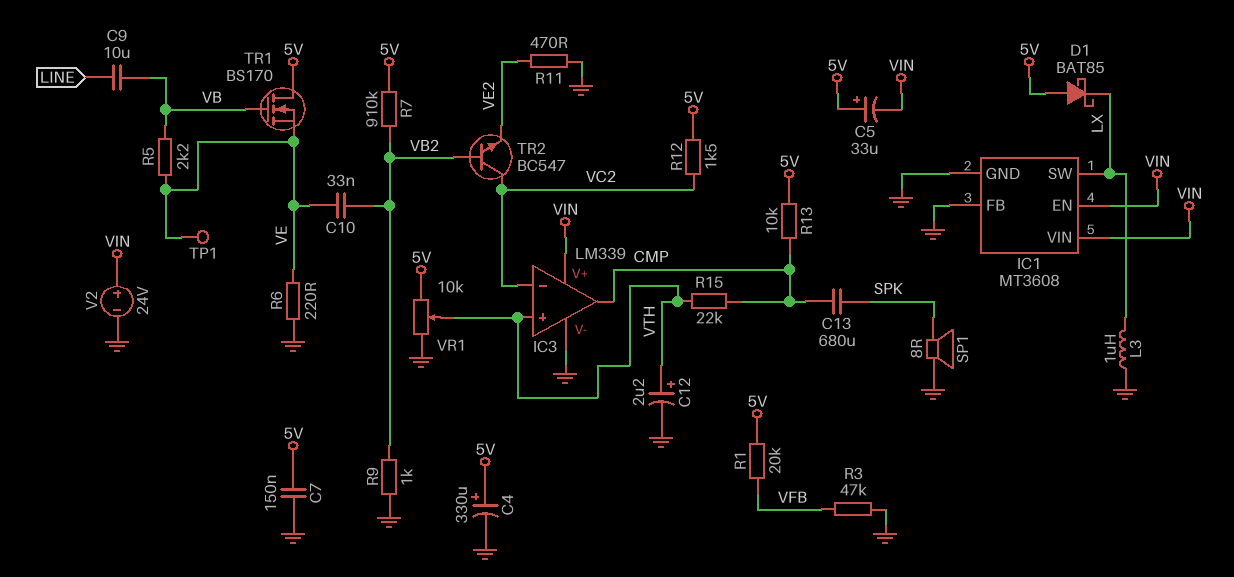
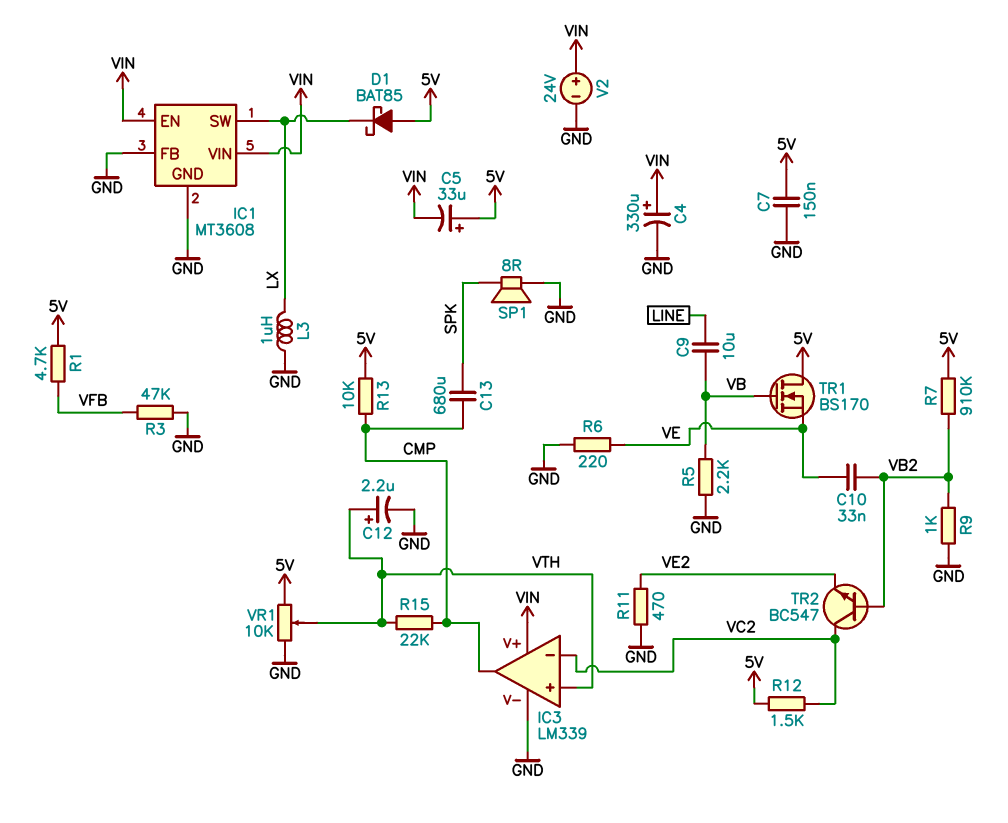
C4: 330uF (plus 5V, minus GND) -> 330uF (plus VIN, minus GND)
R1: 20k (5V, VFB) -> 4.7k (5V, VFB)
R5: 2.2k (VB, VE) -> 2.2k (GND, VB)
TP1: test point (VE) -> none

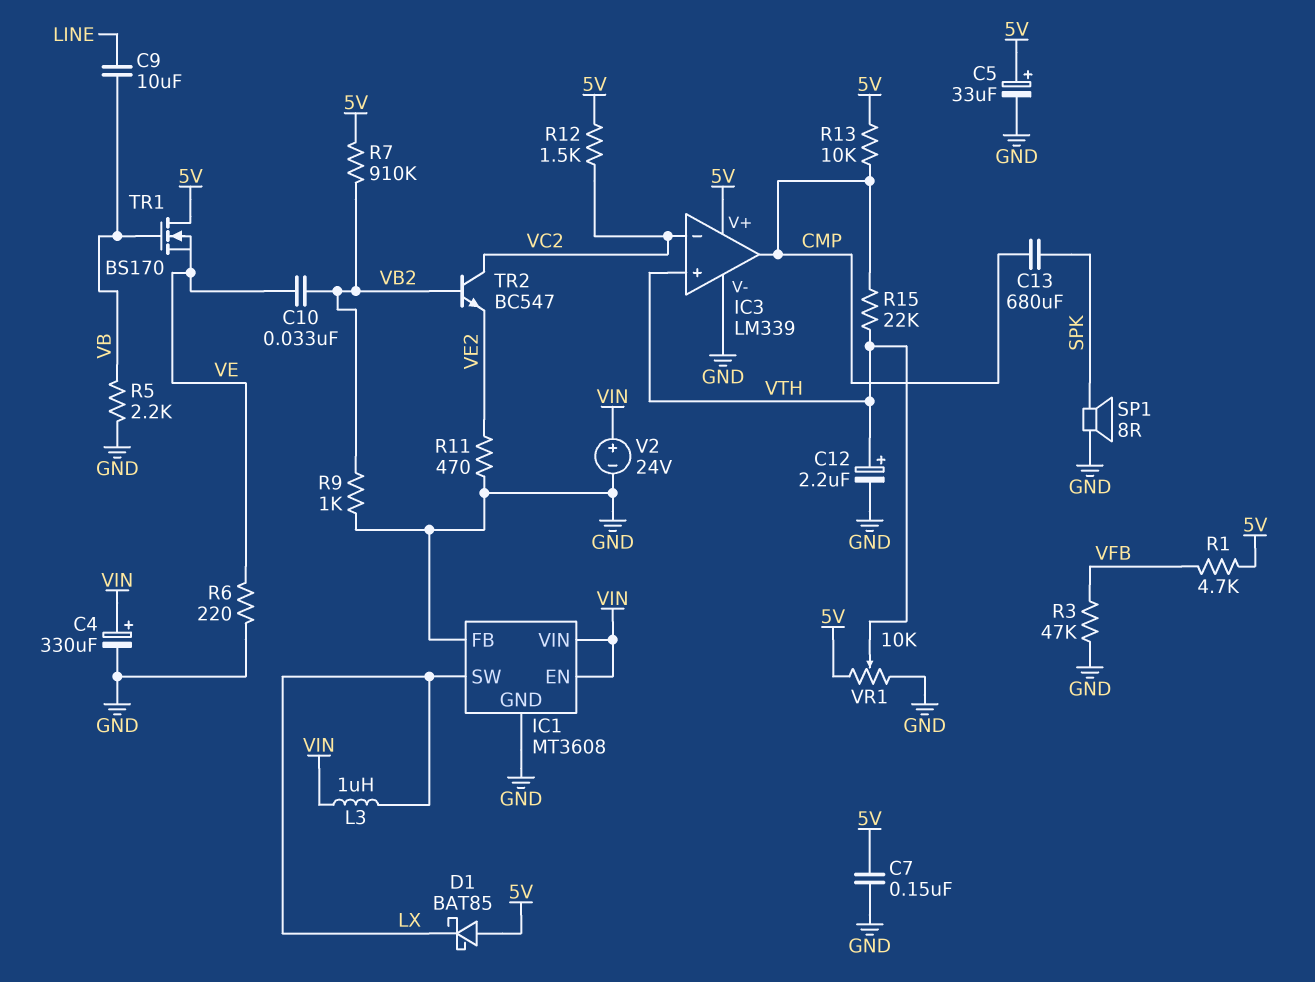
C5: 33uF (plus 5V, minus VIN) -> 33uF (plus 5V, minus GND)
IC3 pin V+: VIN -> 5V
L3: 1uH (GND, LX) -> 1uH (LX, VIN)

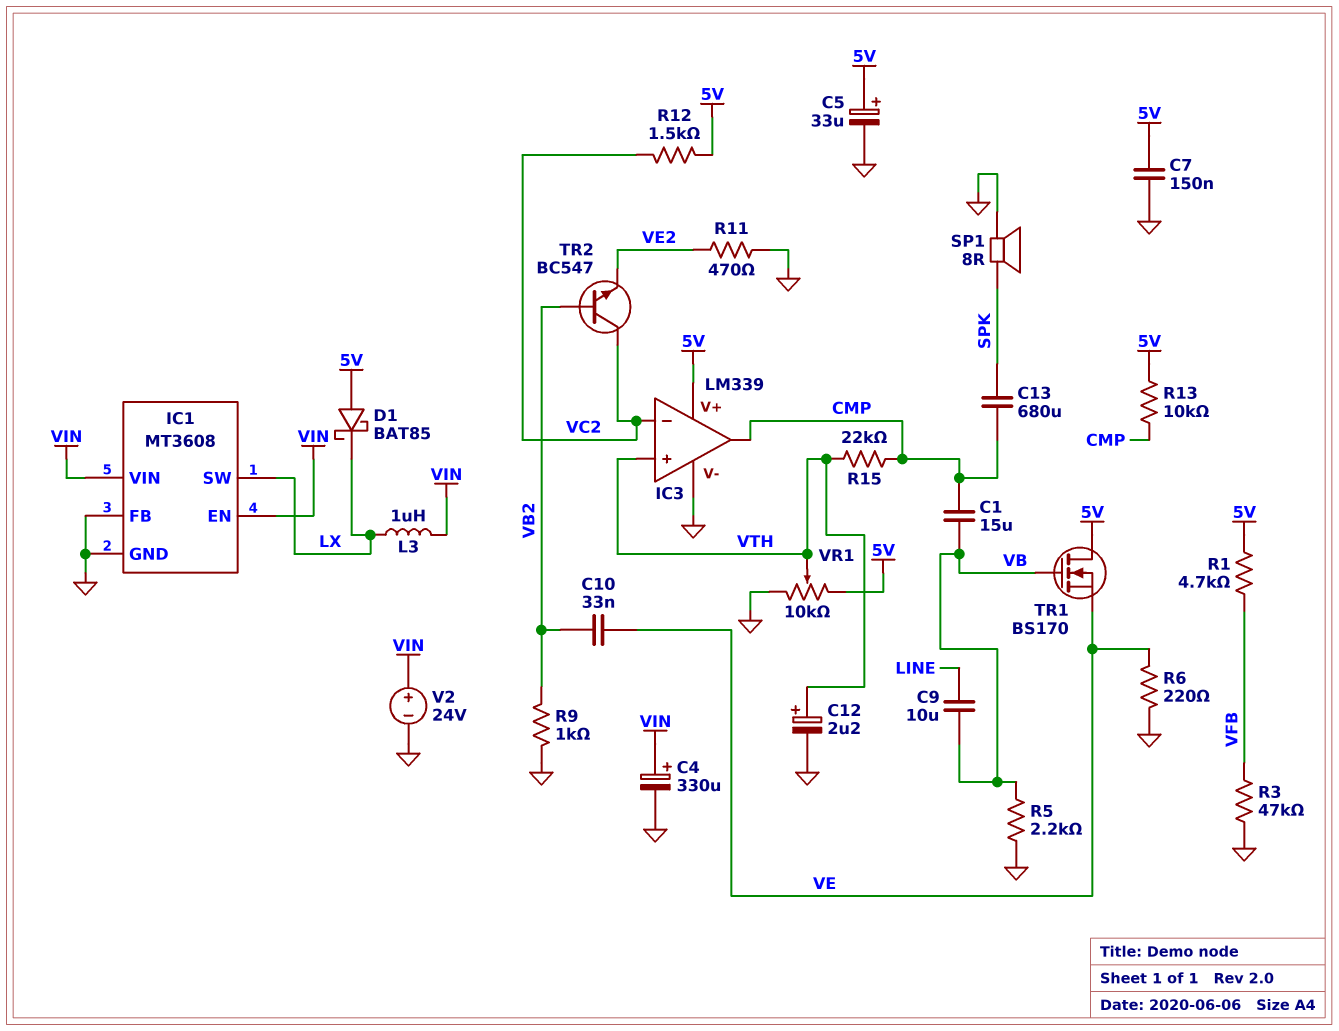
C1: none -> 15uF (CMP, VB)
R7: 910k (5V, VB2) -> none

